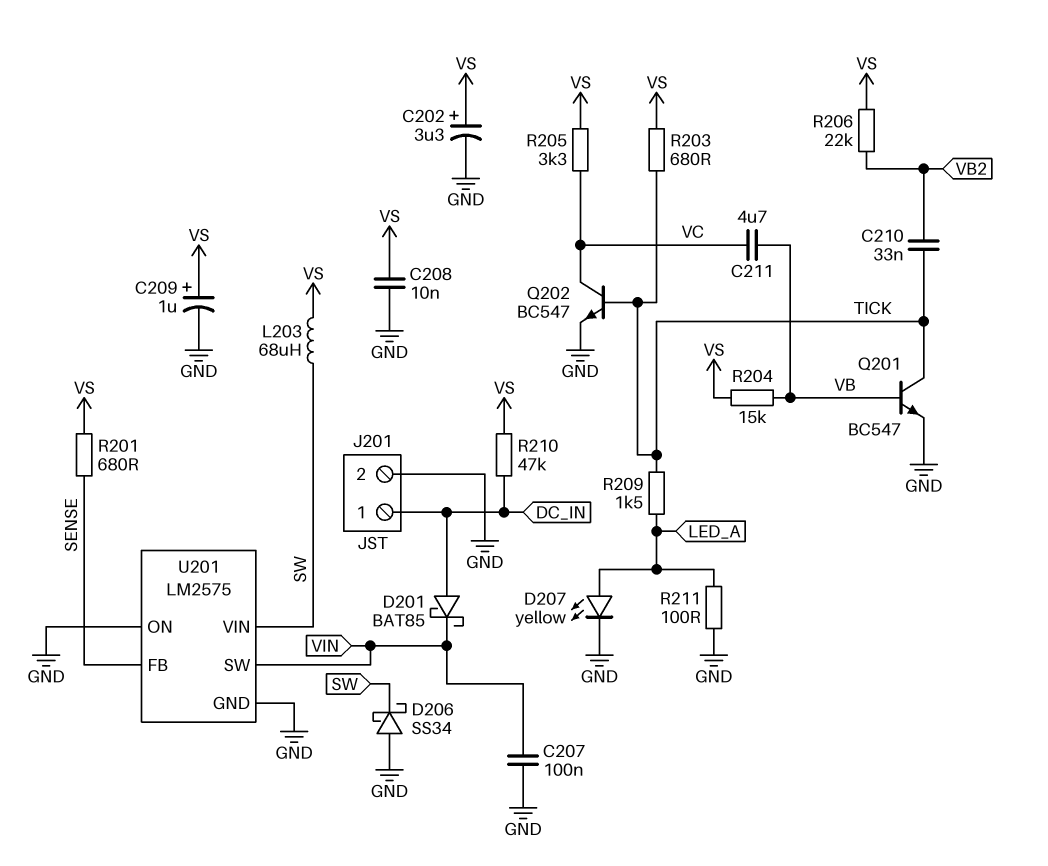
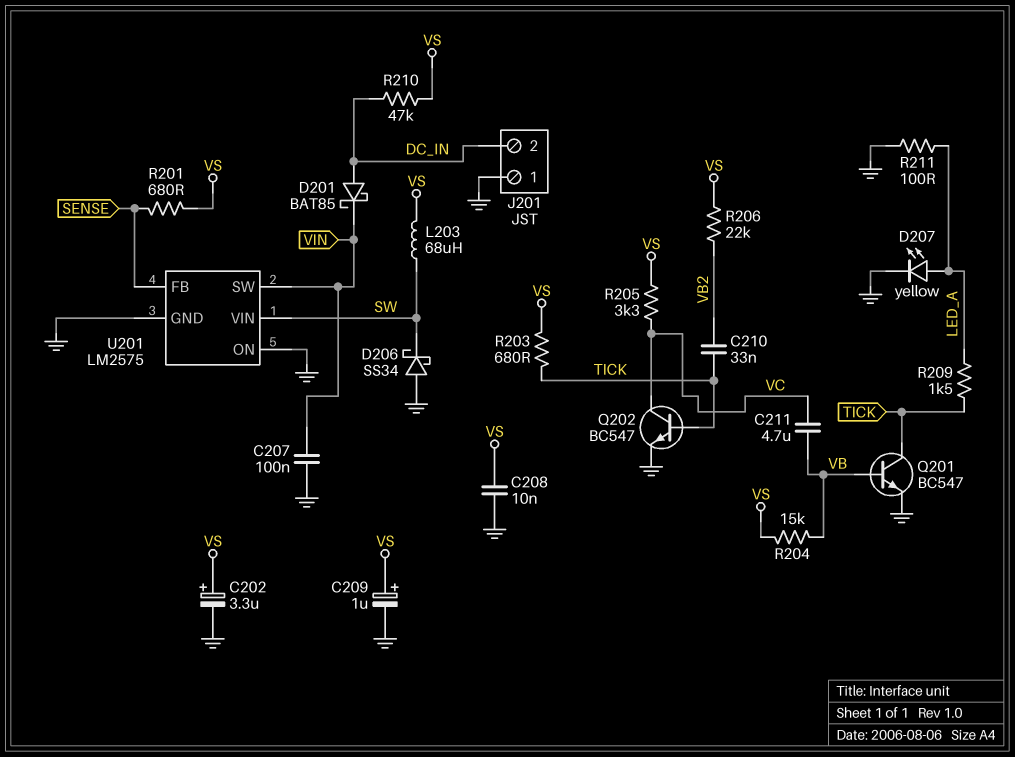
J201 pin 1: DC_IN -> GND
J201 pin 2: GND -> DC_IN

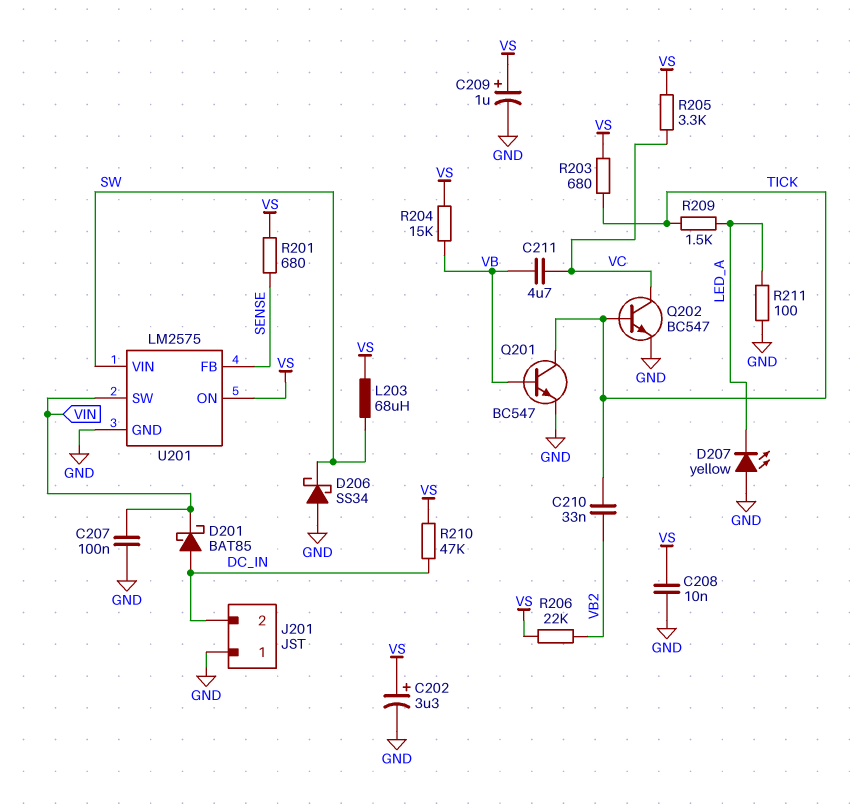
D207: LED yellow (A LED_A, K GND) -> LED yellow (A GND, K LED_A)
U201 pin ON: GND -> VS

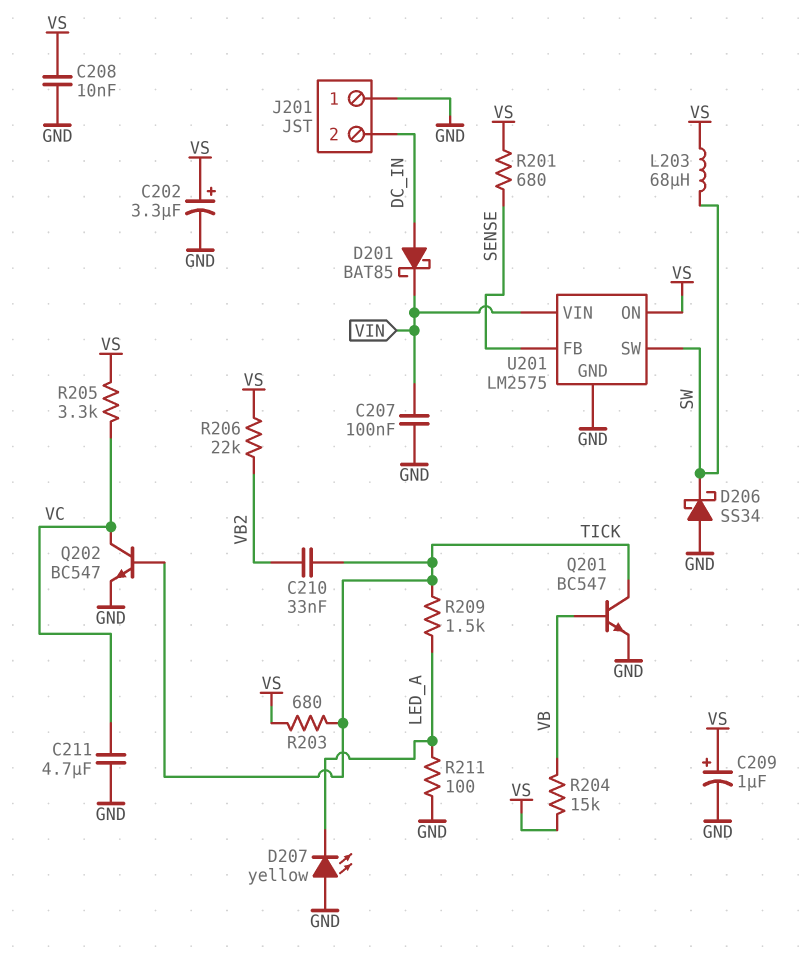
C211: 4.7uF (VB, VC) -> 4.7uF (GND, VC)
R210: 47k (DC_IN, VS) -> none
U201 pin SW: VIN -> SW
U201 pin VIN: SW -> VIN

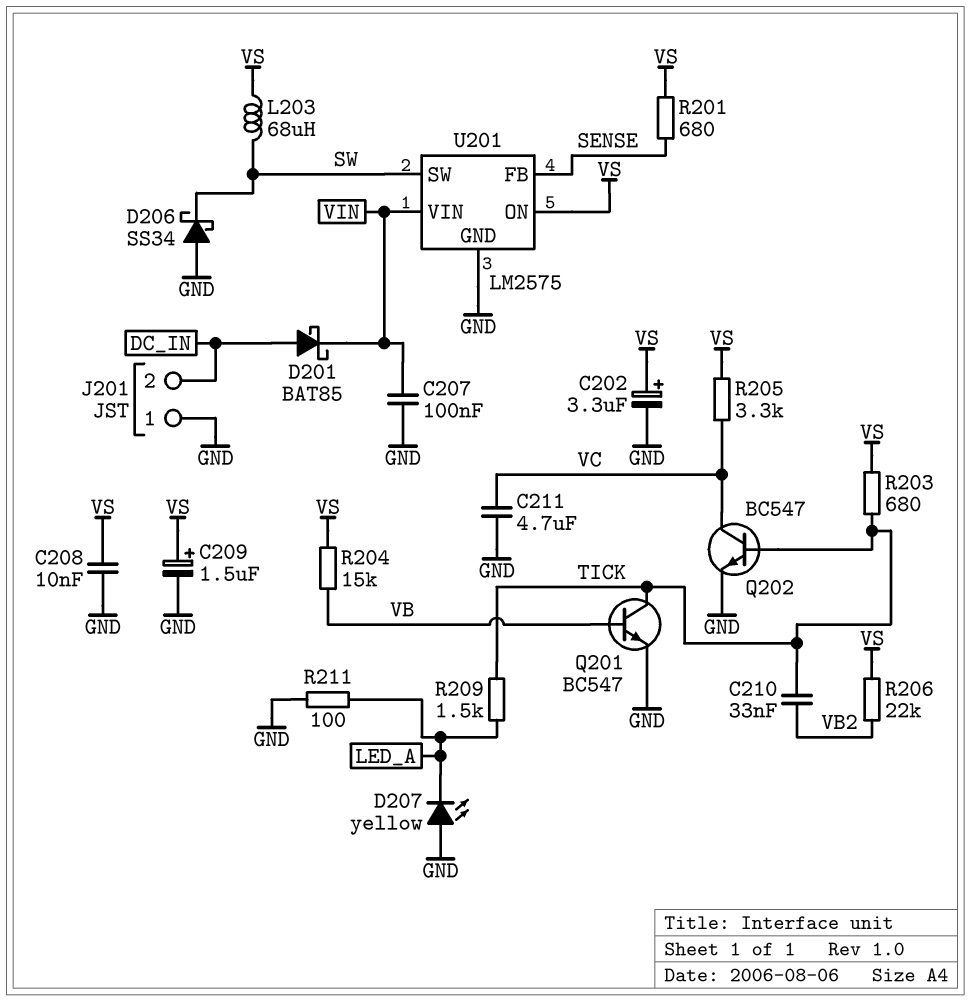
C209: 1uF (plus VS, minus GND) -> 1.5uF (plus VS, minus GND)

